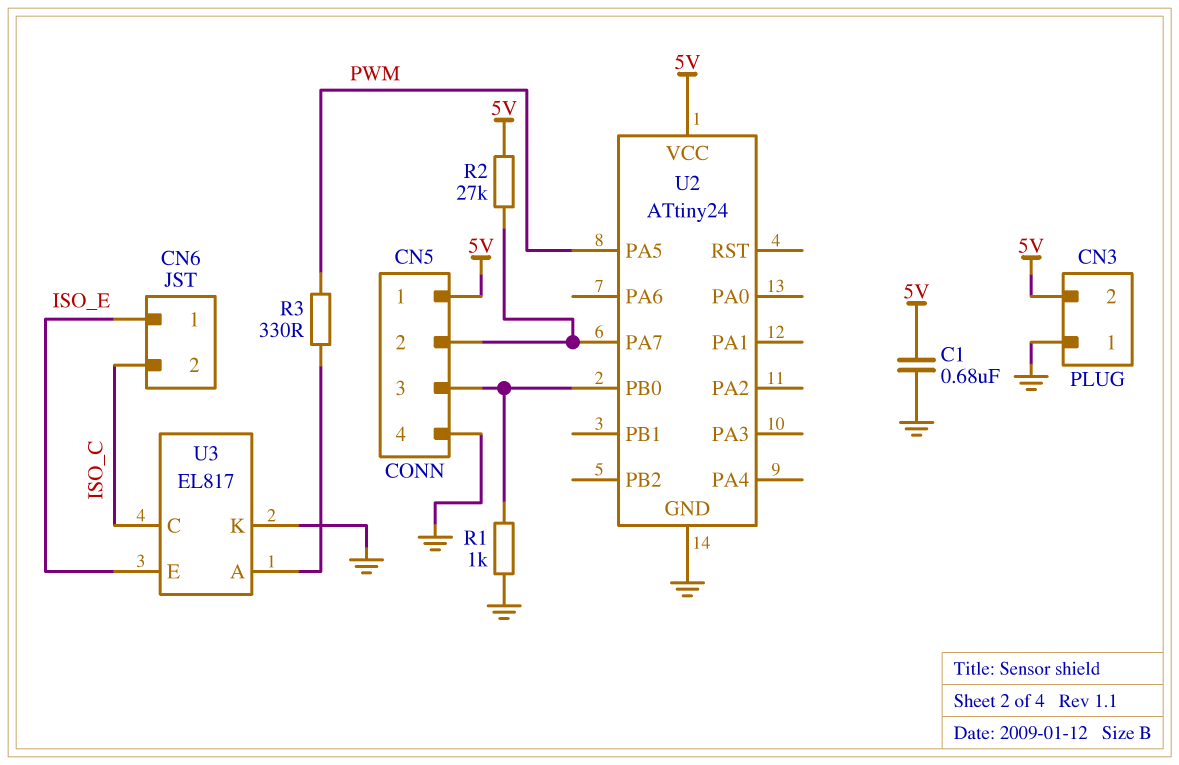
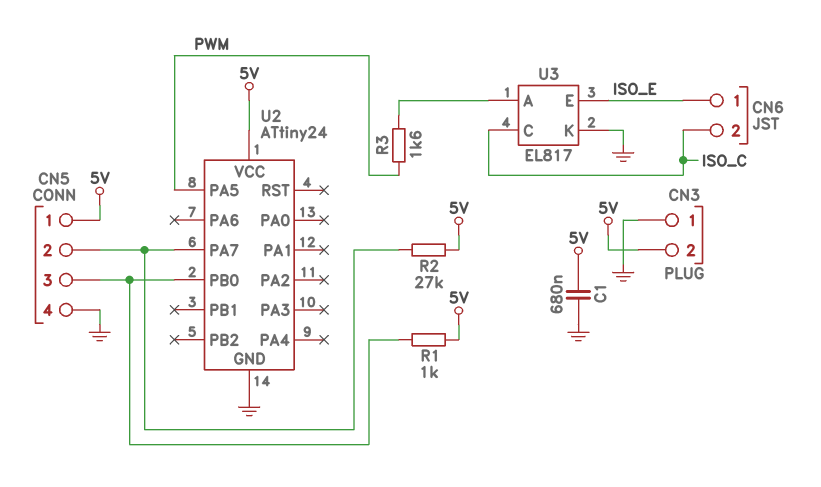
R1: 1k (CN5/3, GND) -> 1k (5V, CN5/3)
R3: 330 (PWM, U3/A) -> 1.6k (PWM, U3/A)

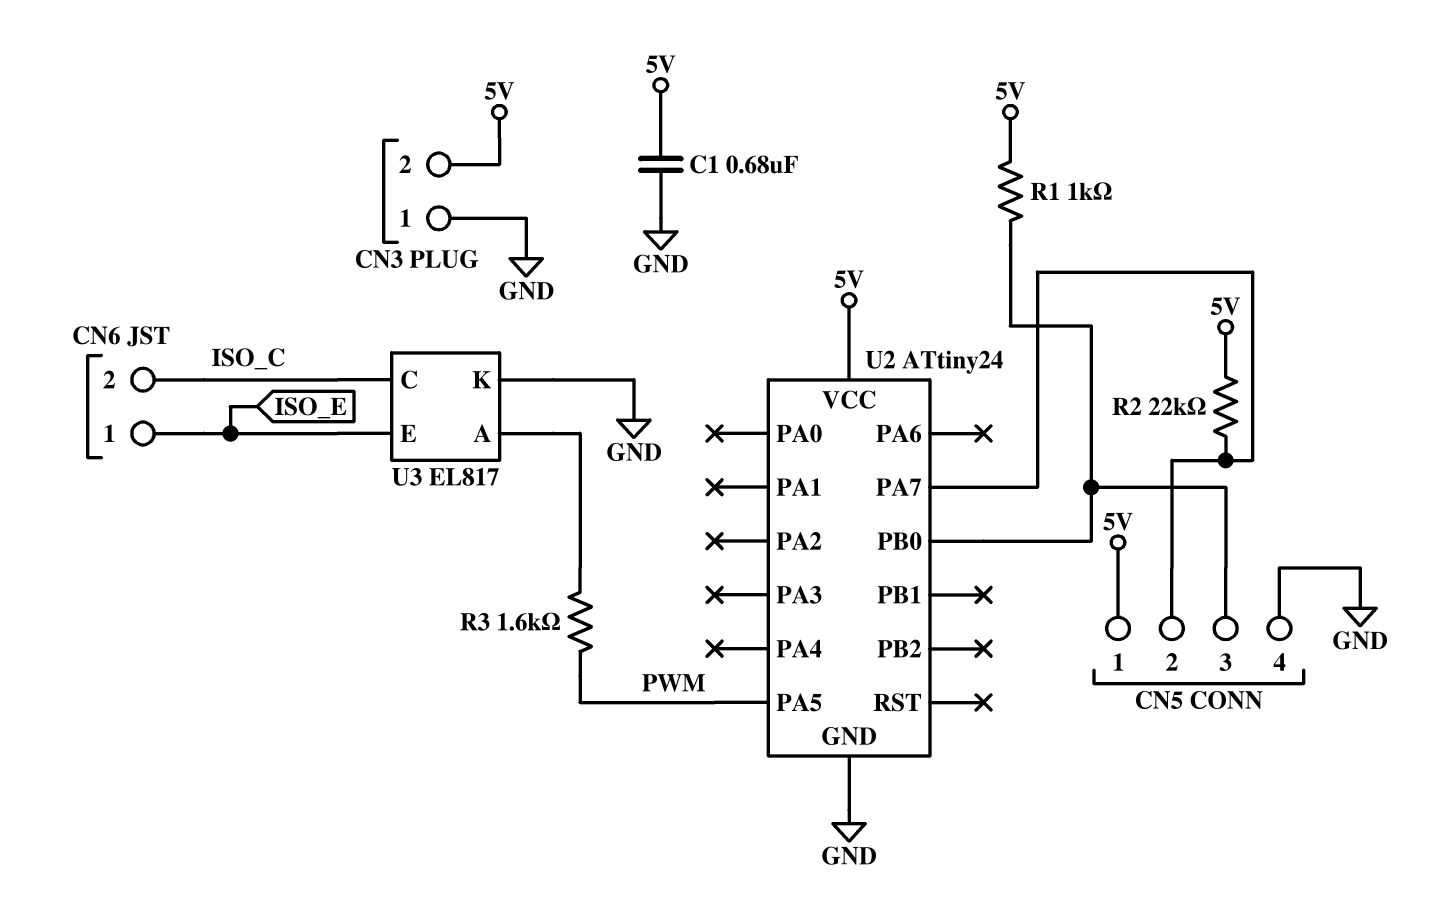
R2: 27k (5V, CN5/2) -> 22k (5V, CN5/2)

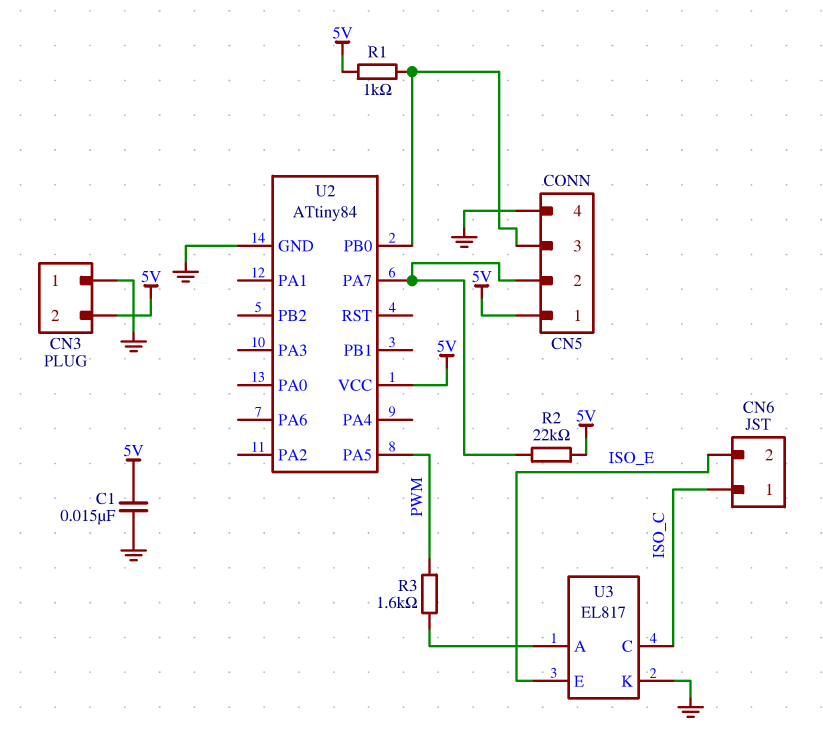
C1: 680nF (5V, GND) -> 15nF (5V, GND)
CN6 pin 1: ISO_E -> ISO_C
CN6 pin 2: ISO_C -> ISO_E
U2: ATtiny24 -> ATtiny84

